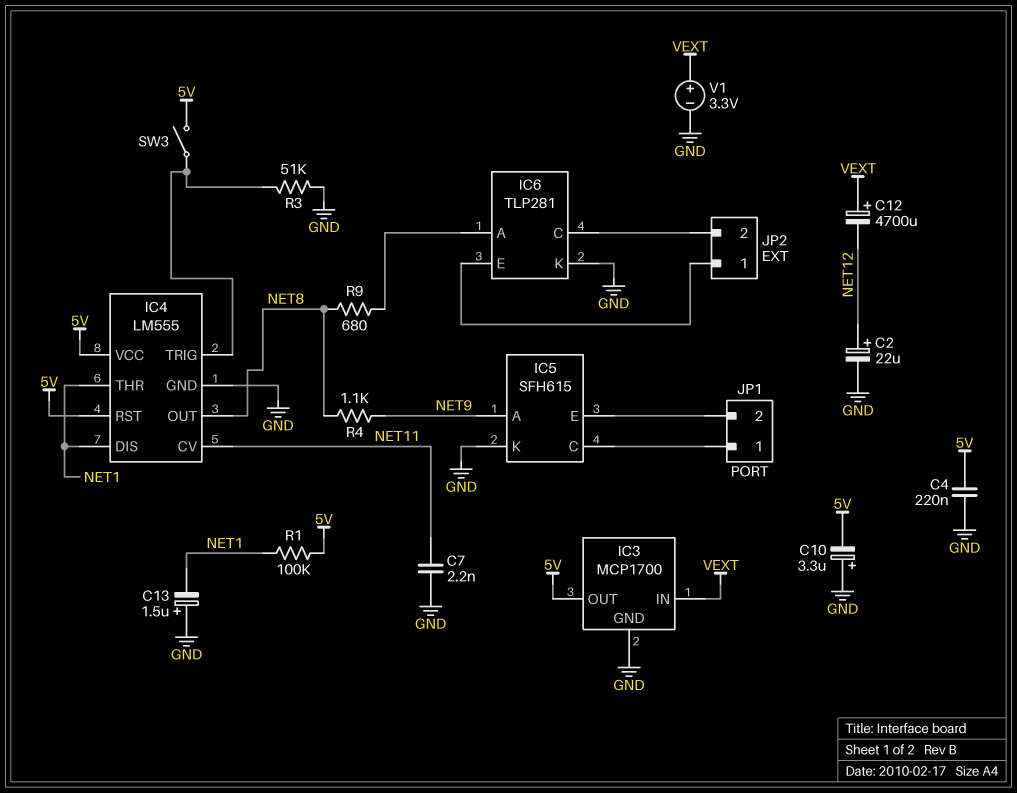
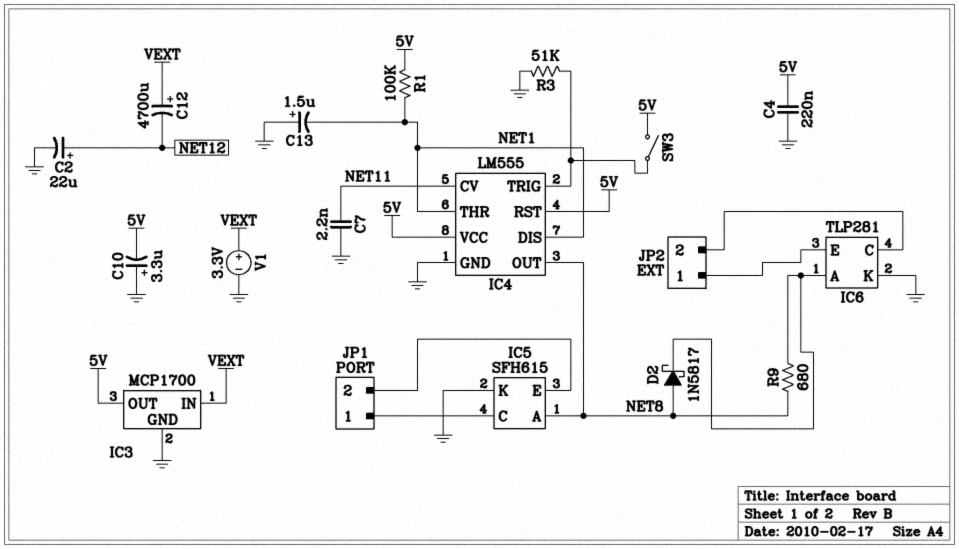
D2: none -> schottky 1N5817 (A NET8, K IC6/A)
IC5 pin A: NET9 -> NET8
R4: 1.1k (NET8, NET9) -> none

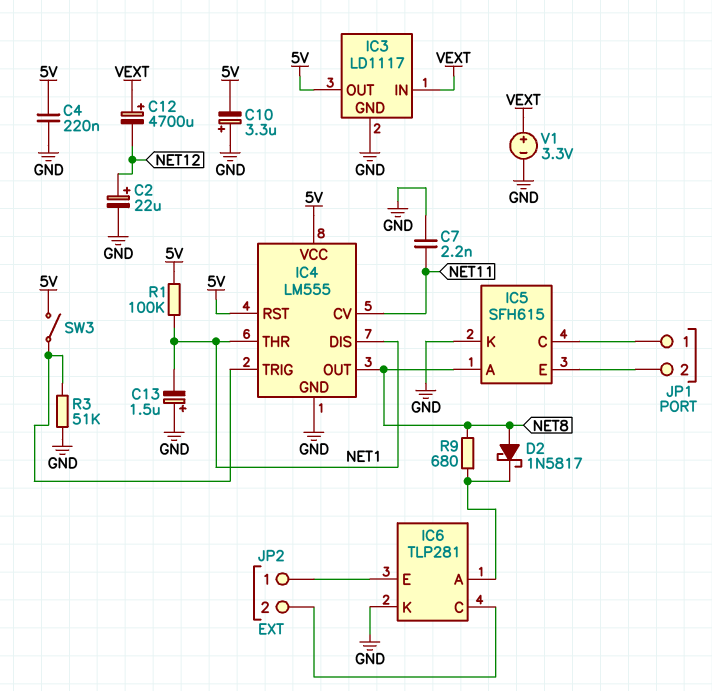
IC3: MCP1700 -> LD1117

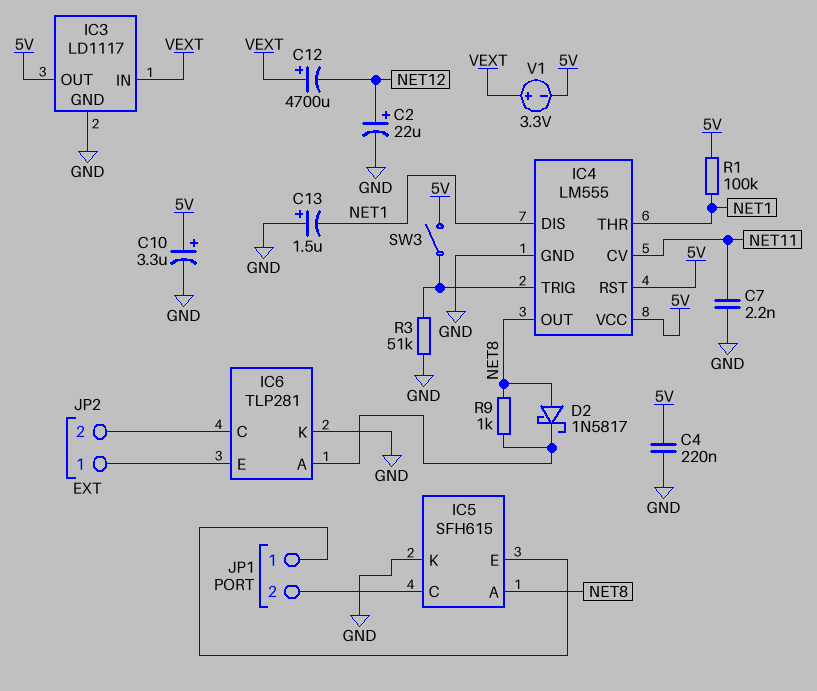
C10: 3.3uF (plus GND, minus 5V) -> 3.3uF (plus 5V, minus GND)
JP1 pin 1: IC5/C -> IC5/E
JP1 pin 2: IC5/E -> IC5/C
R9: 680 (IC6/A, NET8) -> 1k (IC6/A, NET8)
V1: 3.3V (plus VEXT, minus GND) -> 3.3V (plus VEXT, minus 5V)

